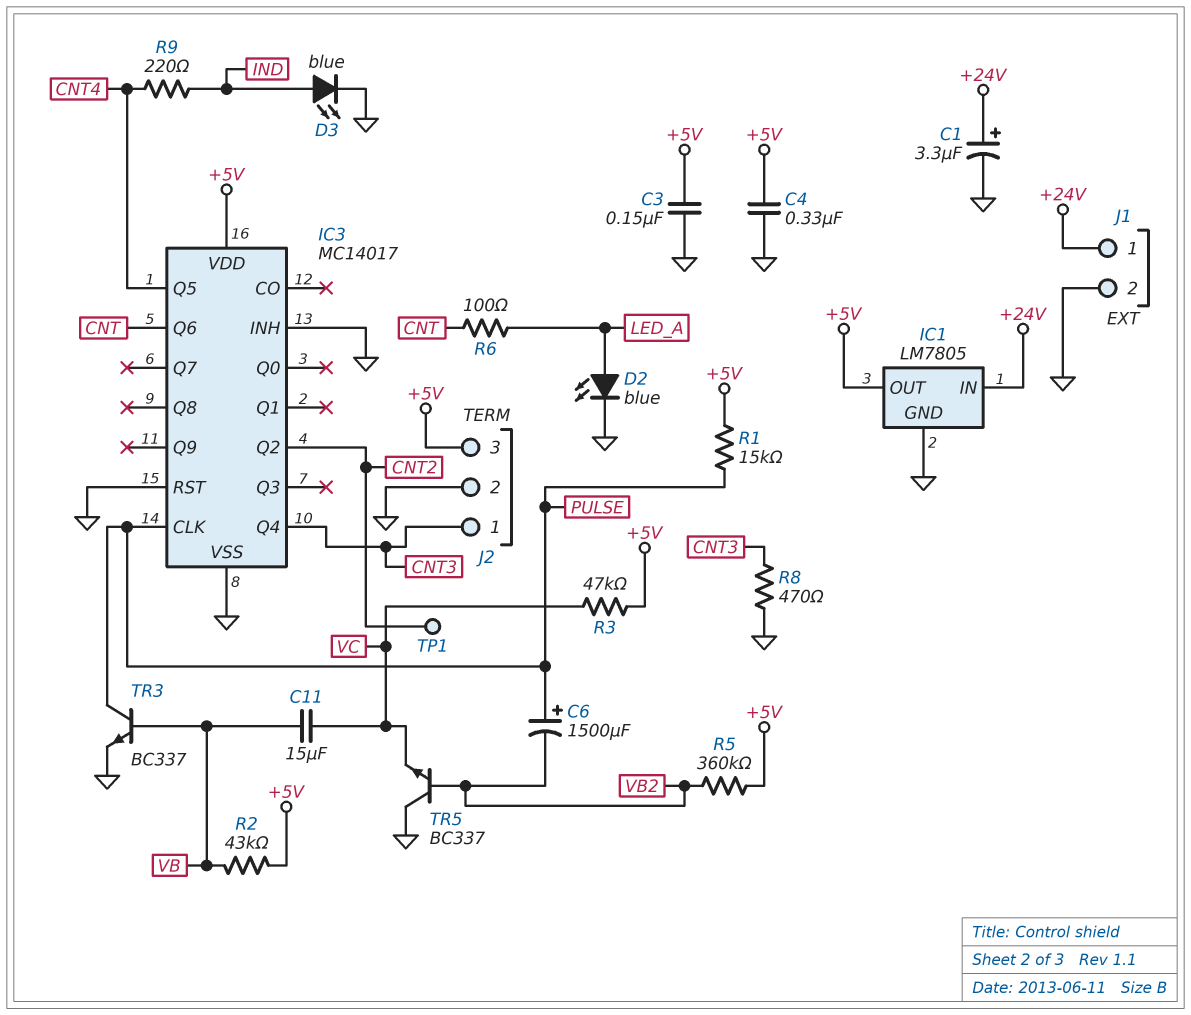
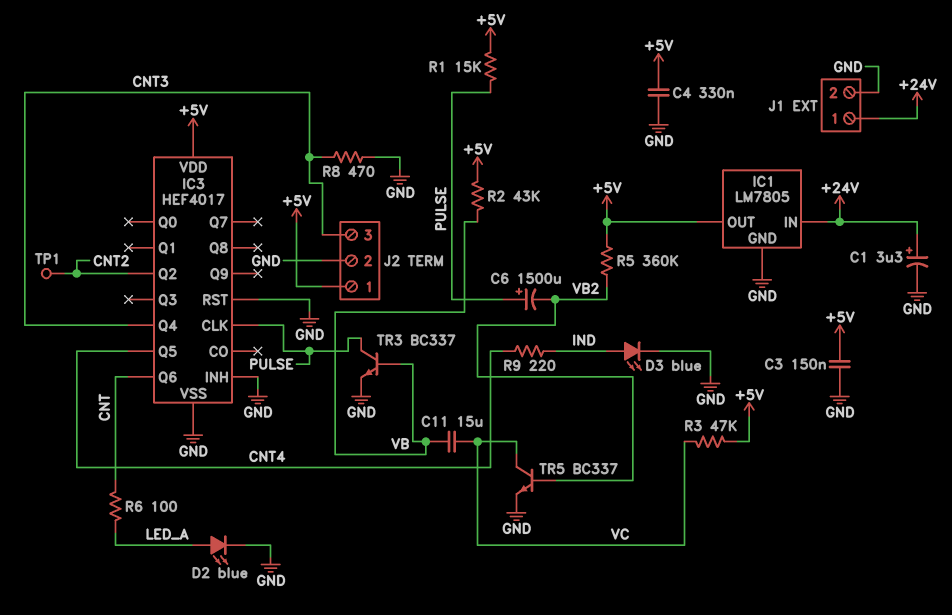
IC3: MC14017 -> HEF4017
J2 pin 1: CNT3 -> +5V
J2 pin 3: +5V -> CNT3
TR5: NPN BC337 (B VB2, C GND, E VC) -> NPN BC337 (B VB2, C VC, E GND)

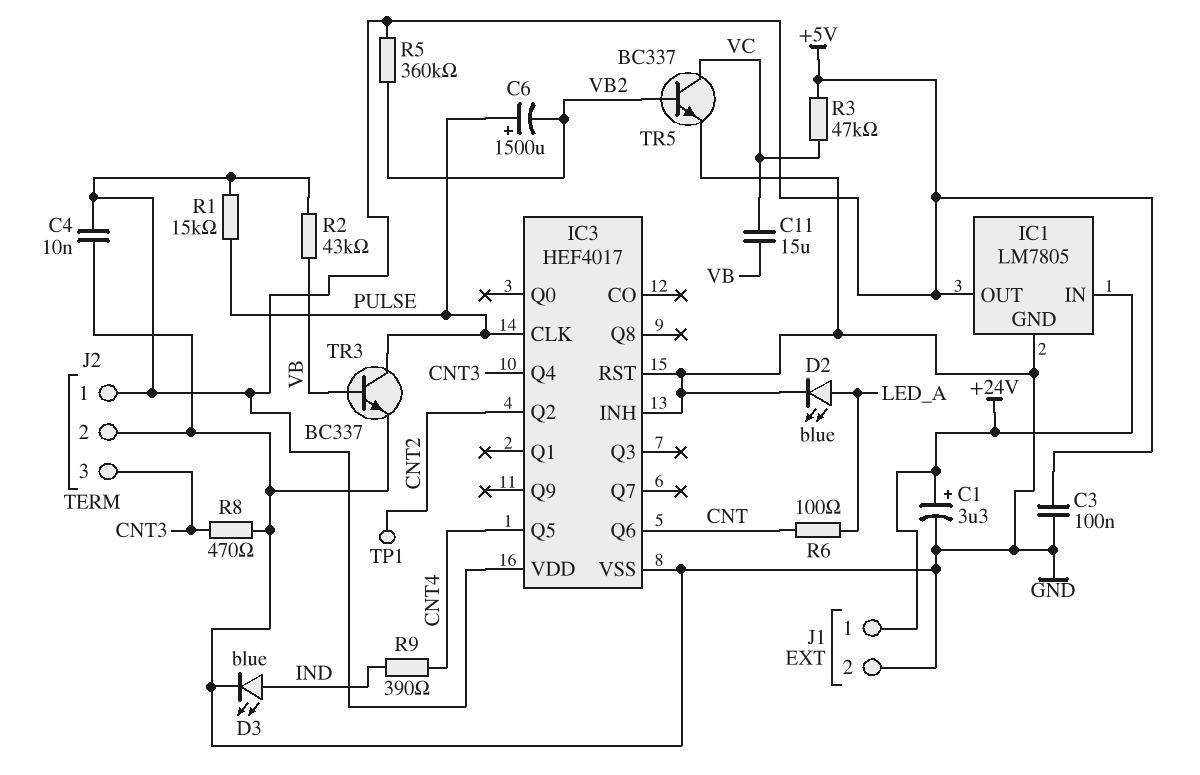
C3: 150nF (+5V, GND) -> 100nF (+5V, GND)
C4: 330nF (+5V, GND) -> 10nF (+5V, GND)
R9: 220 (CNT4, IND) -> 390 (CNT4, IND)

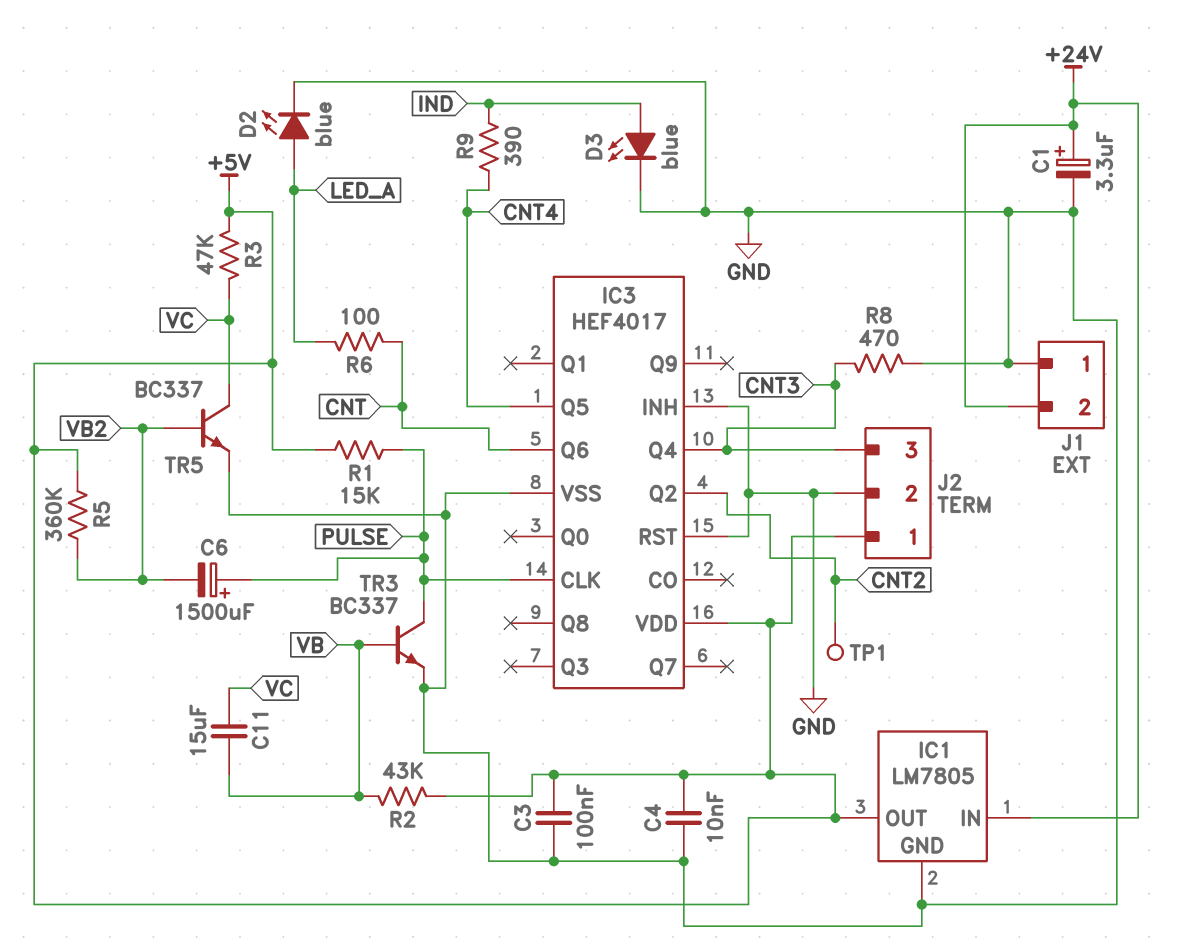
J1 pin 1: +24V -> GND
J1 pin 2: GND -> +24V

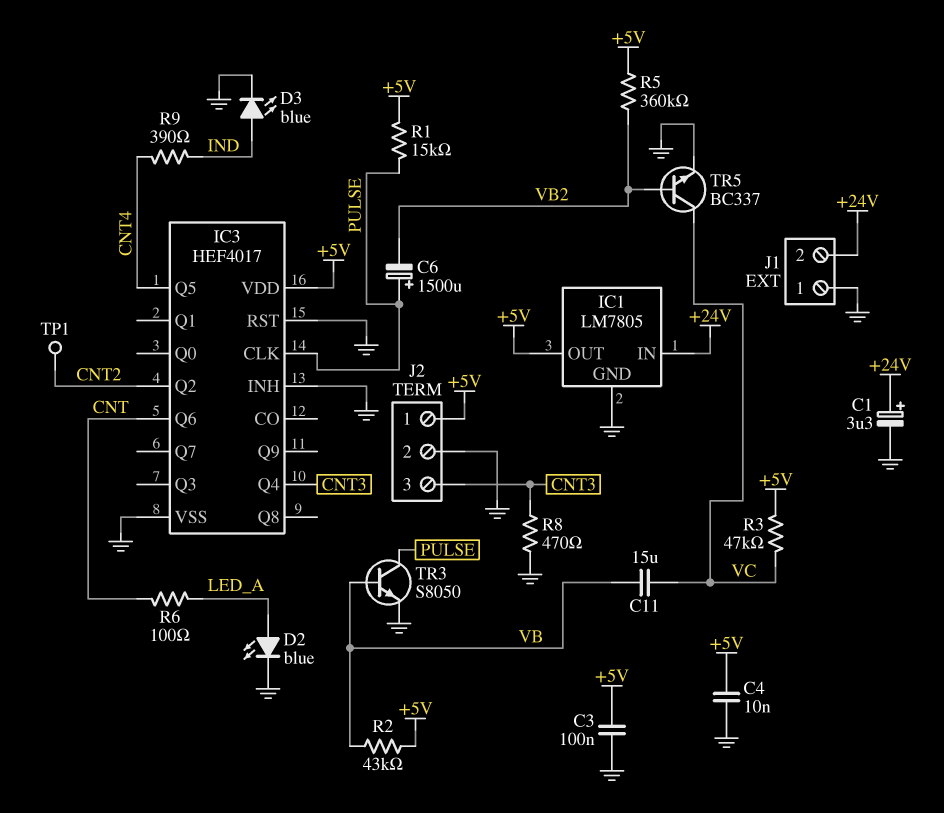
TR3: NPN BC337 (B VB, C PULSE, E GND) -> NPN S8050 (B VB, C PULSE, E GND)

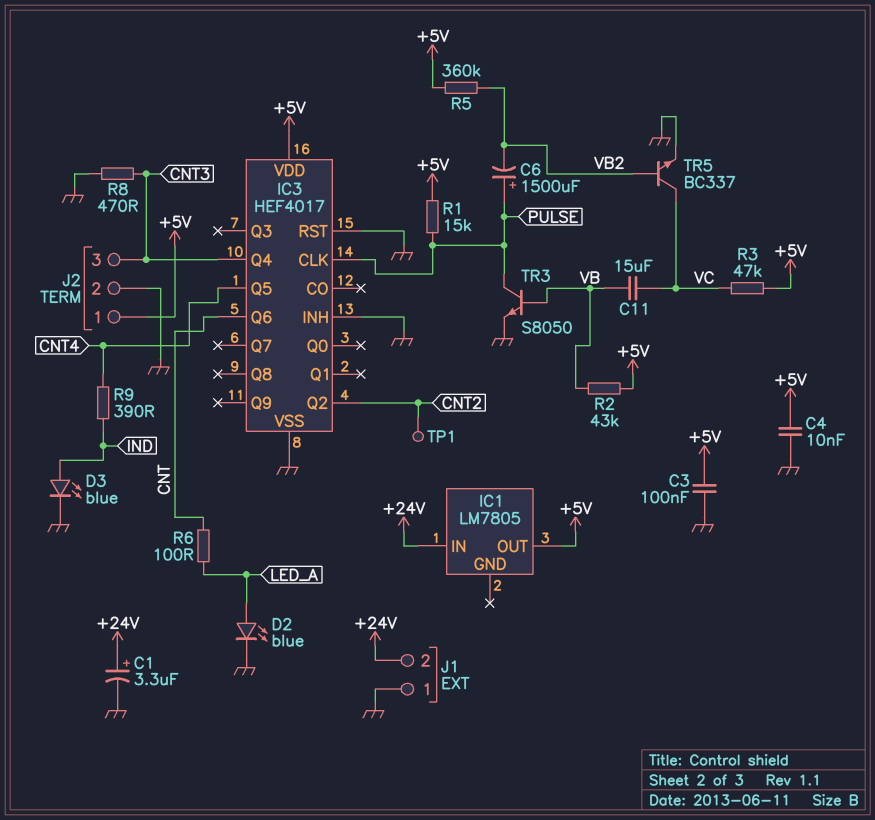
IC1 pin GND: GND -> none

